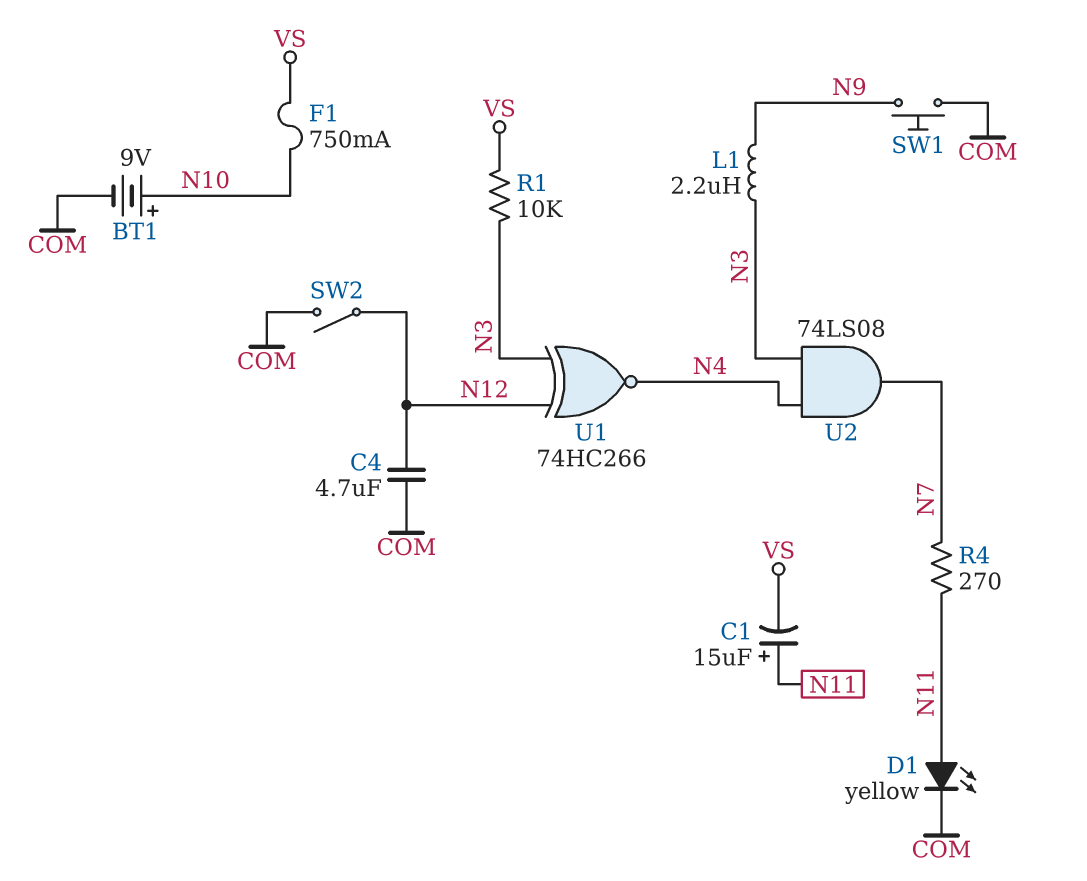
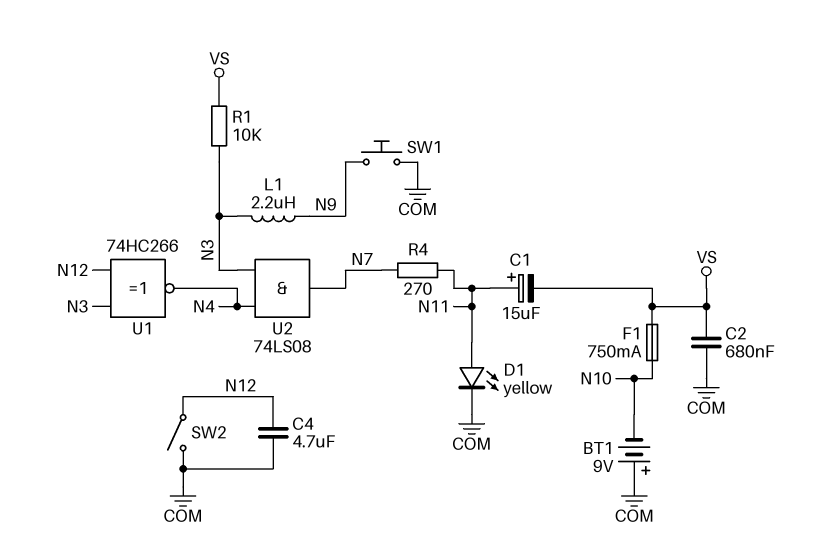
BT1: 9V (plus N10, minus COM) -> 9V (plus COM, minus N10)
C2: none -> 680nF (COM, VS)

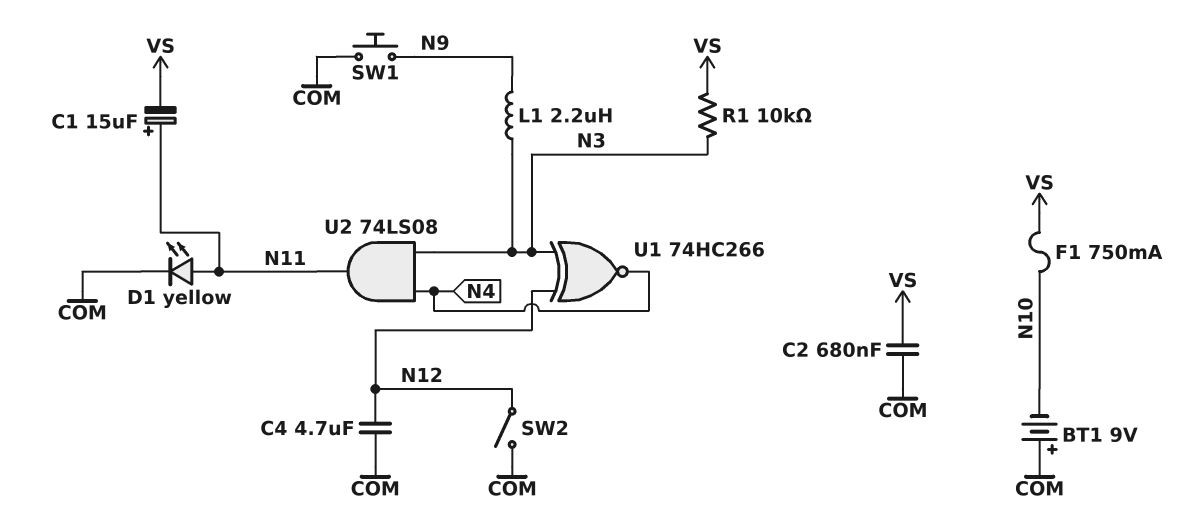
R4: 270 (N7, N11) -> none
U2: AND 74LS08 (in N3, in N4, out N7) -> AND 74LS08 (in N3, in N4, out N11)

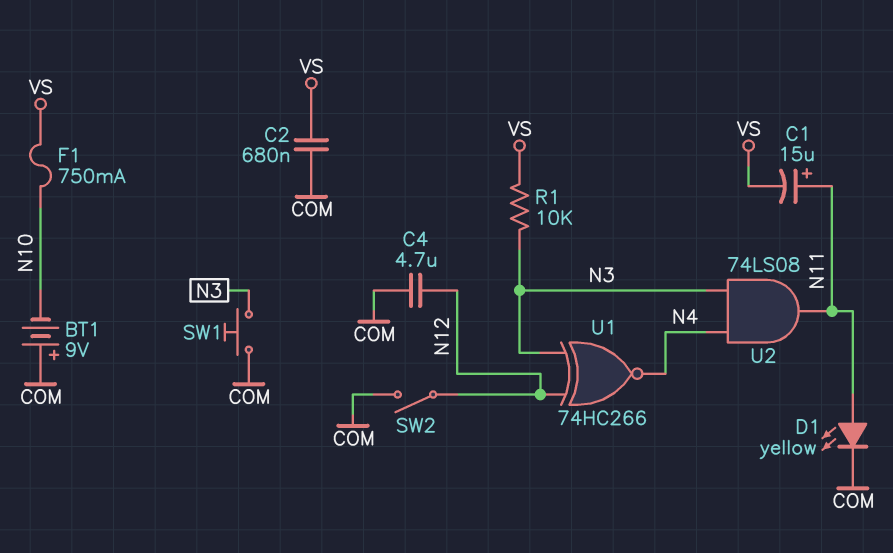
L1: 2.2uH (N3, N9) -> none
SW1: button (COM, N9) -> button (COM, N3)

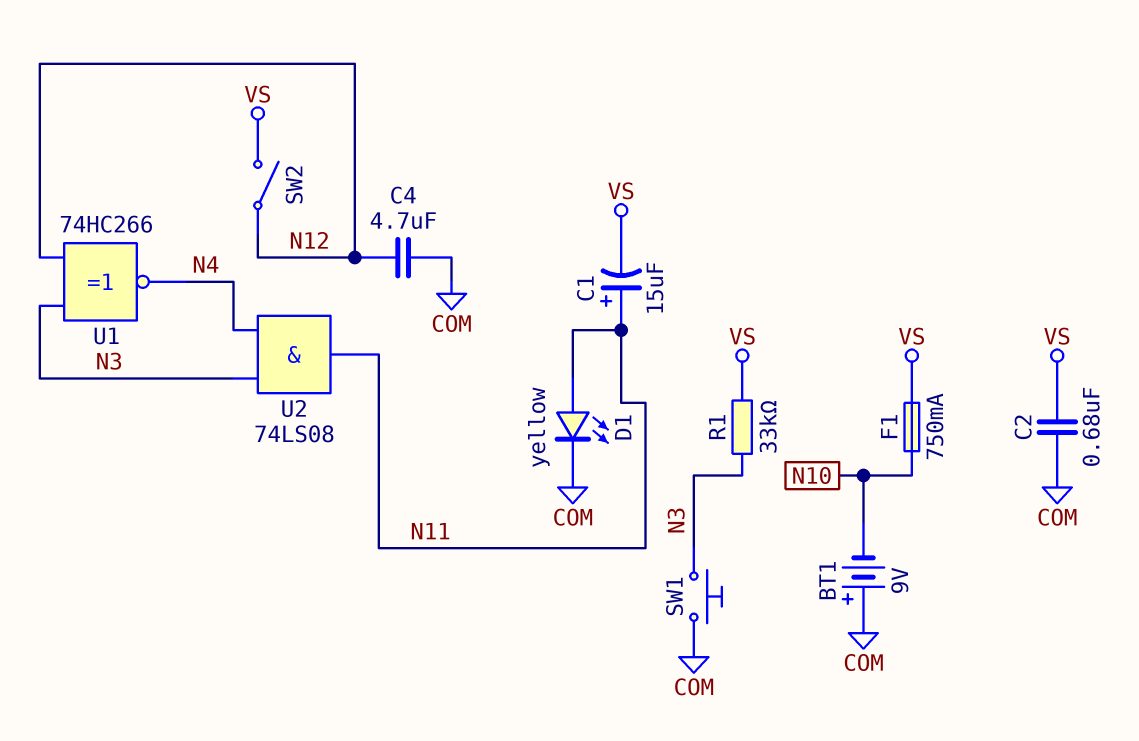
R1: 10k (N3, VS) -> 33k (N3, VS)
SW2: switch (COM, N12) -> switch (N12, VS)

